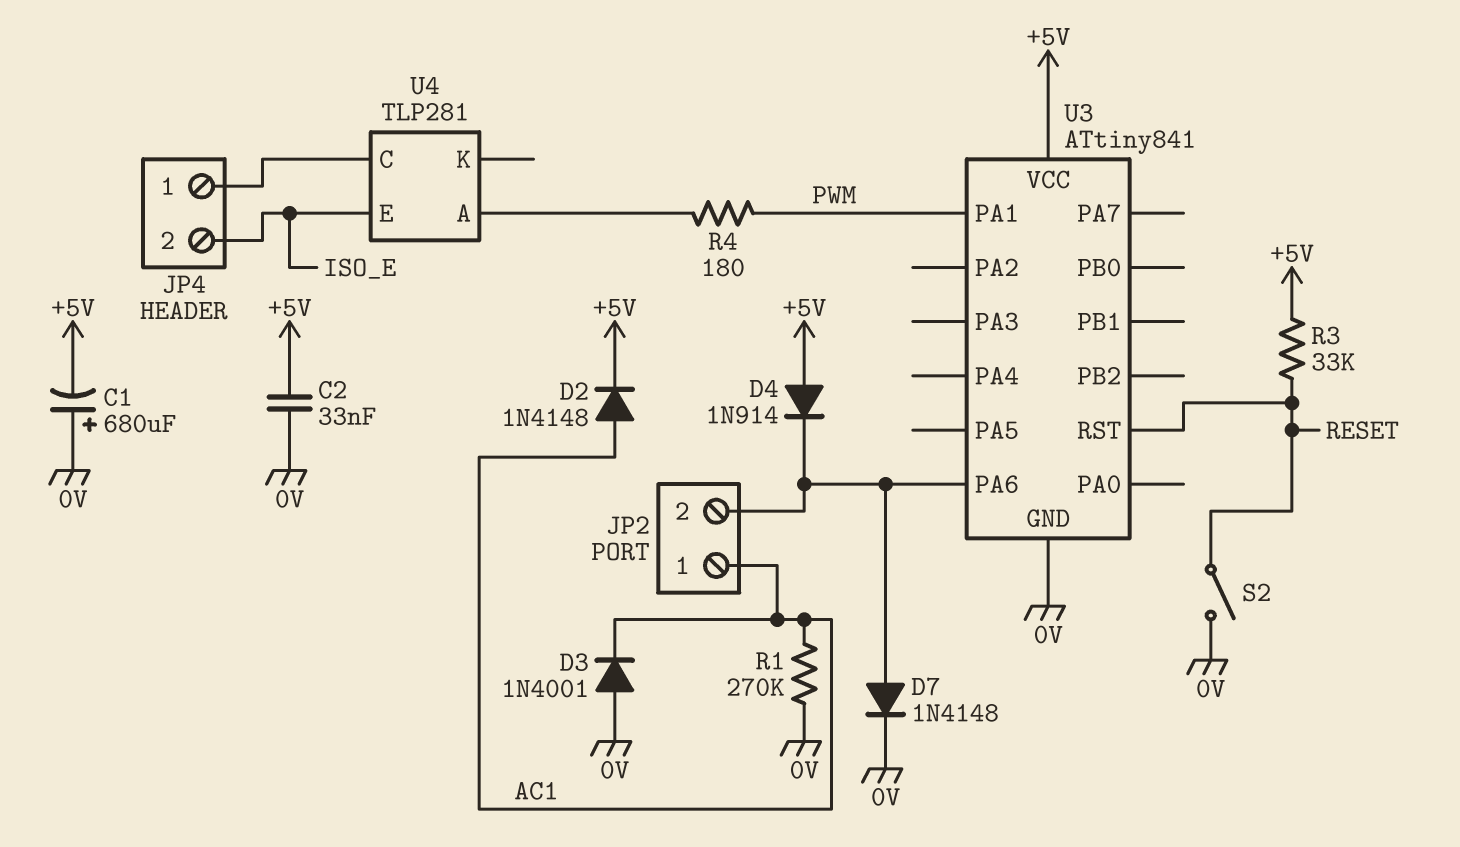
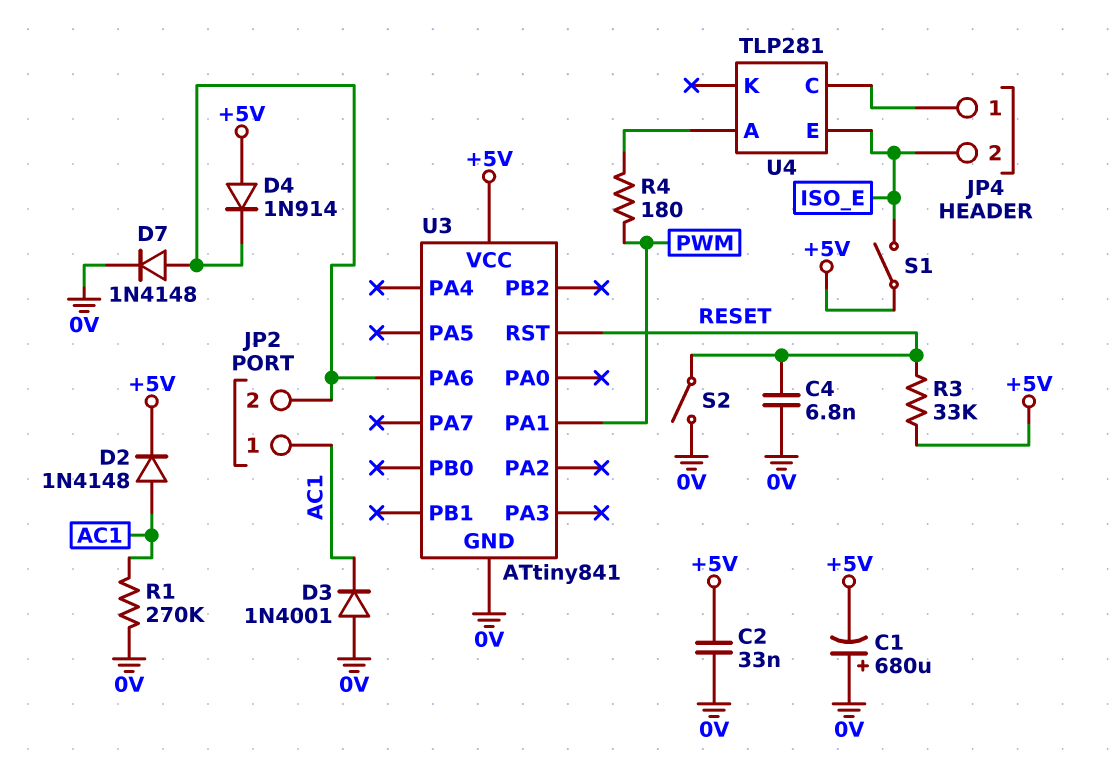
C4: none -> 6.8nF (0V, RESET)
S1: none -> switch (+5V, ISO_E)

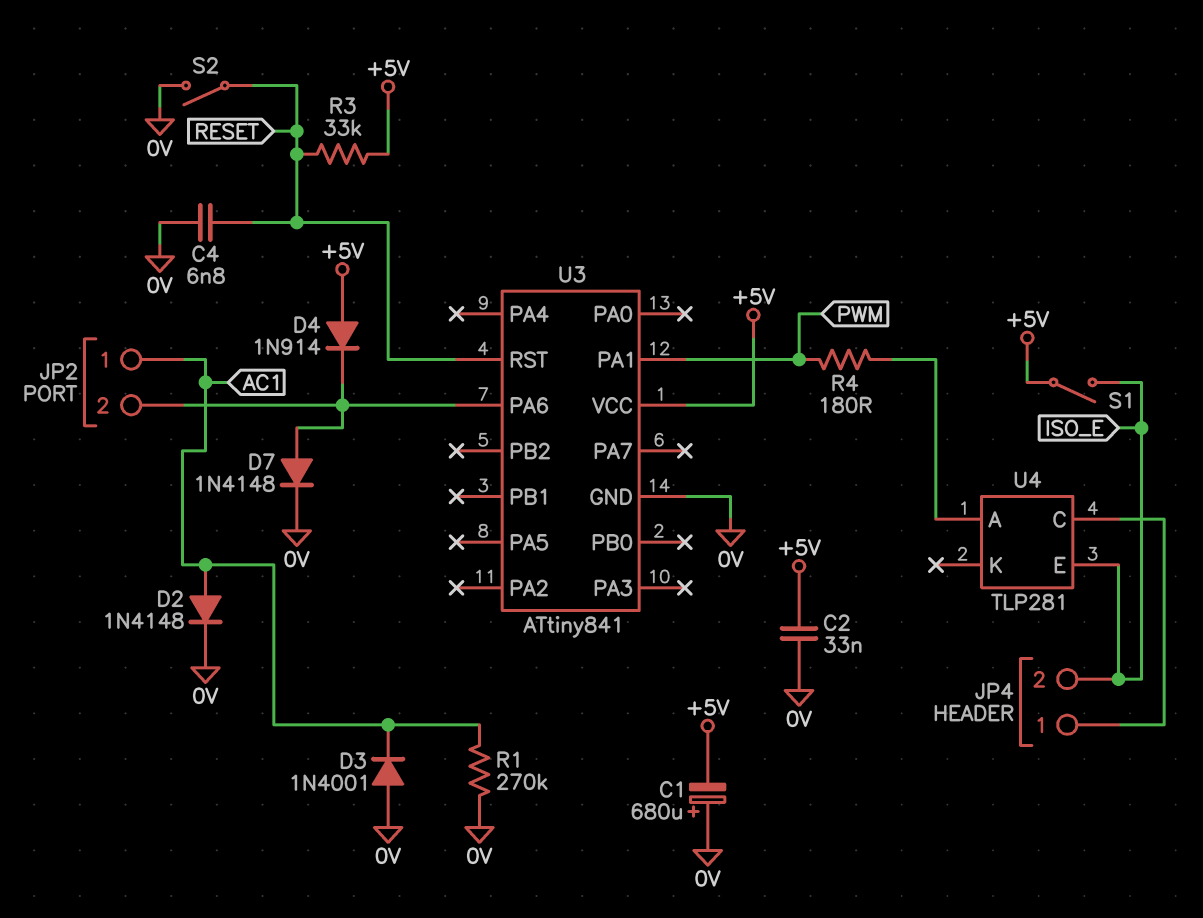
D2: diode 1N4148 (A AC1, K +5V) -> diode 1N4148 (A AC1, K 0V)

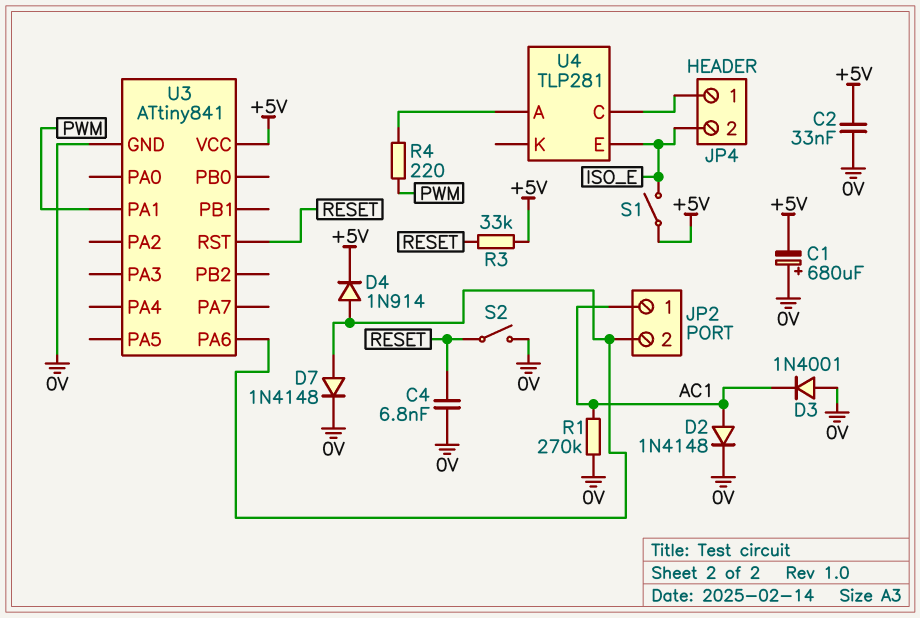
D4: diode 1N914 (A +5V, K JP2/2) -> diode 1N914 (A JP2/2, K +5V)
R4: 180 (PWM, U4/A) -> 220 (PWM, U4/A)

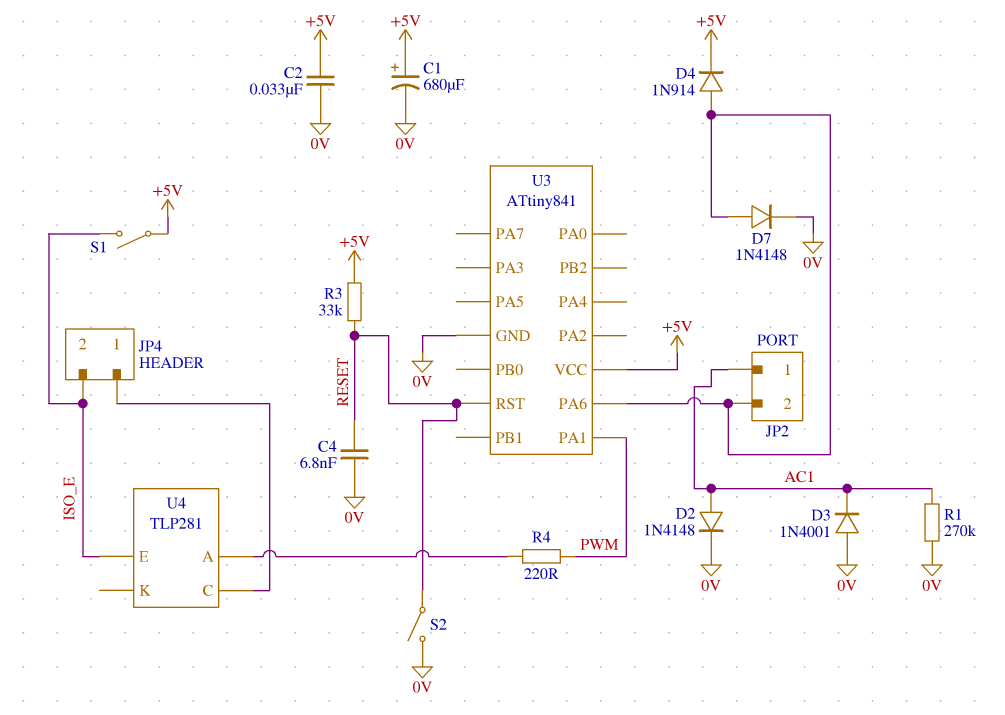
C1: 680uF (plus 0V, minus +5V) -> 680uF (plus +5V, minus 0V)

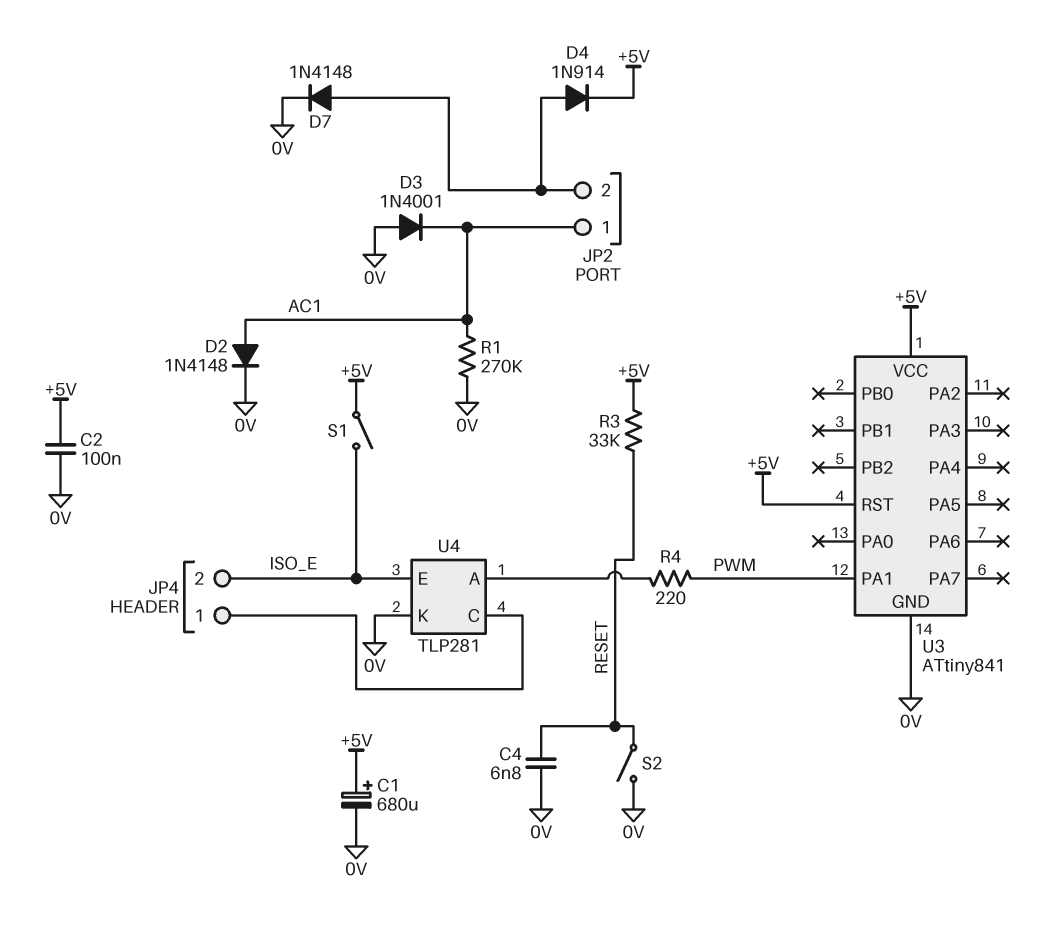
C2: 33nF (+5V, 0V) -> 100nF (+5V, 0V)
U3 pin PA6: JP2/2 -> none
U3 pin RST: RESET -> +5V
U4 pin K: none -> 0V

